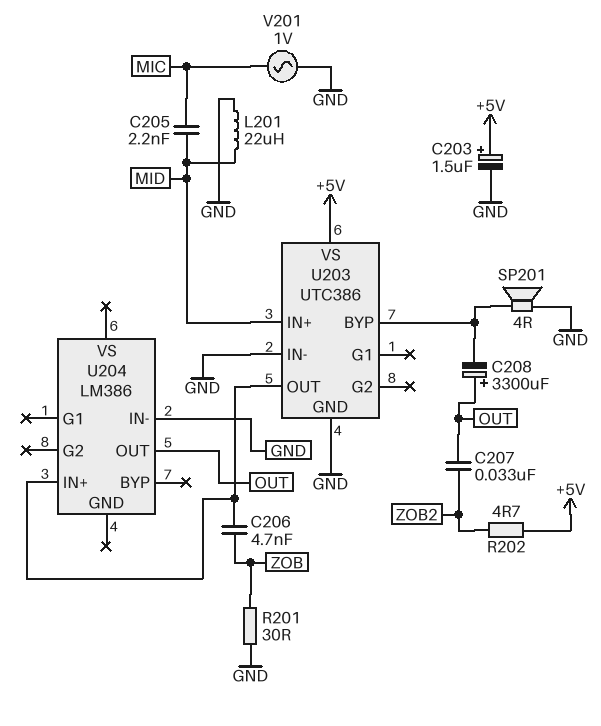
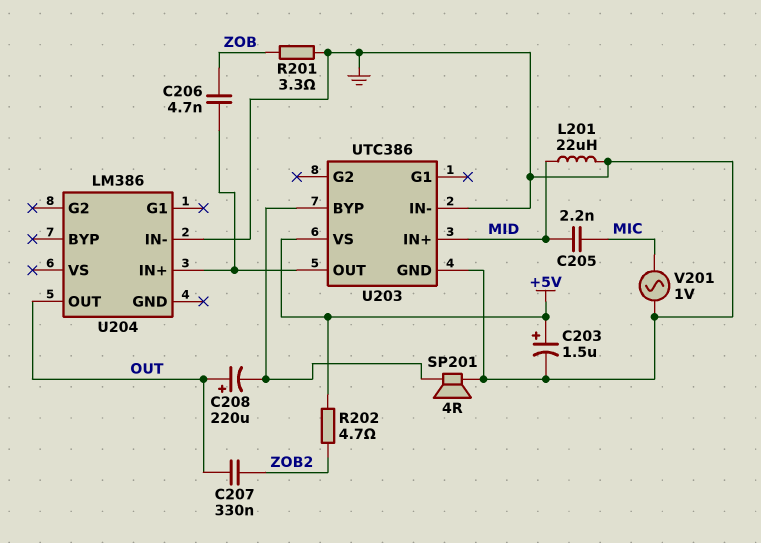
C207: 33nF (OUT, ZOB2) -> 330nF (OUT, ZOB2)
C208: 3300uF (plus OUT, minus U203/BYP) -> 220uF (plus OUT, minus U203/BYP)
R201: 30 (GND, ZOB) -> 3.3 (GND, ZOB)

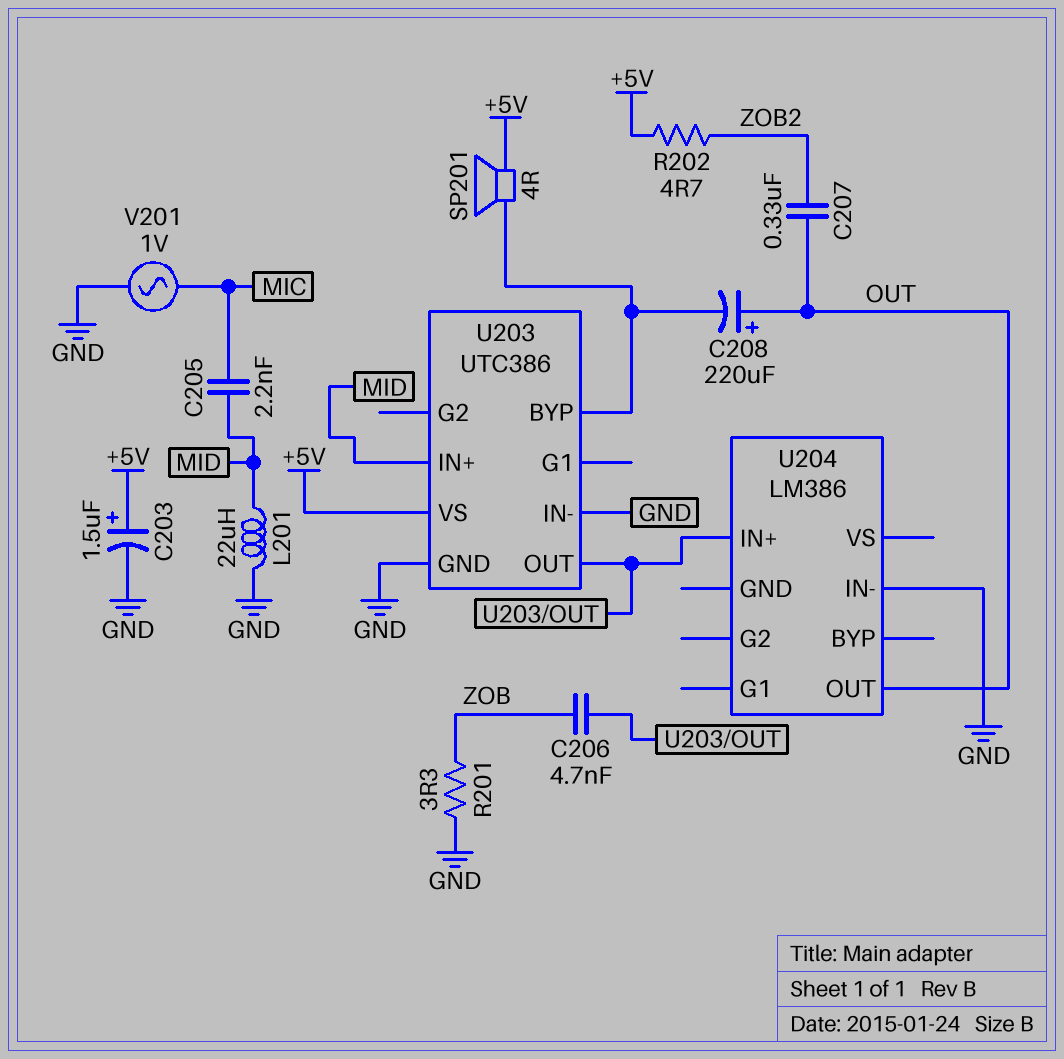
SP201: speaker 4R (GND, U203/BYP) -> speaker 4R (+5V, U203/BYP)

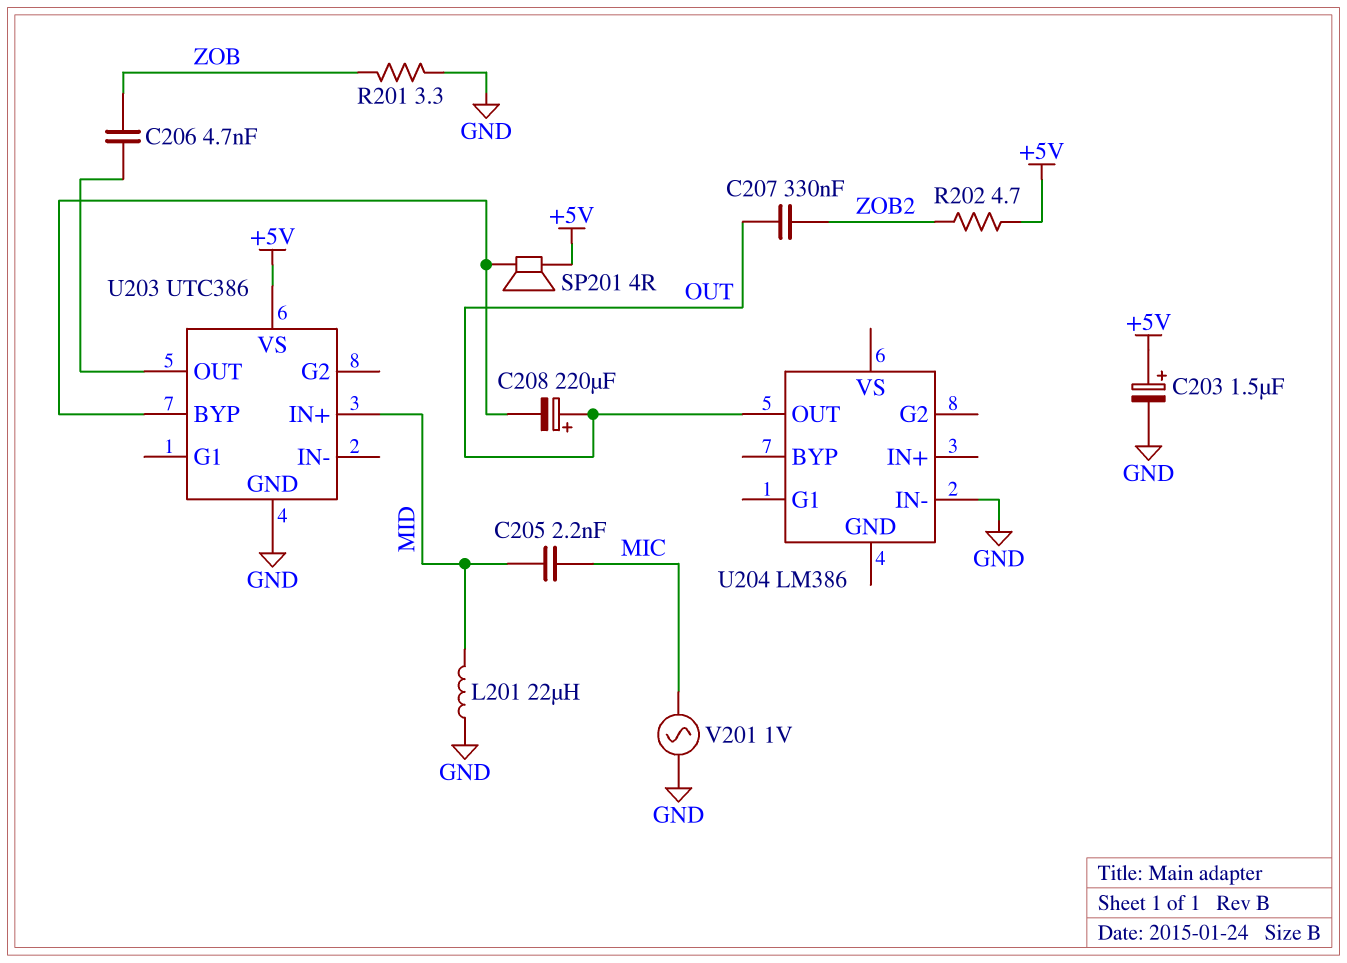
U203 pin IN-: GND -> none
U204 pin IN+: U203/OUT -> none

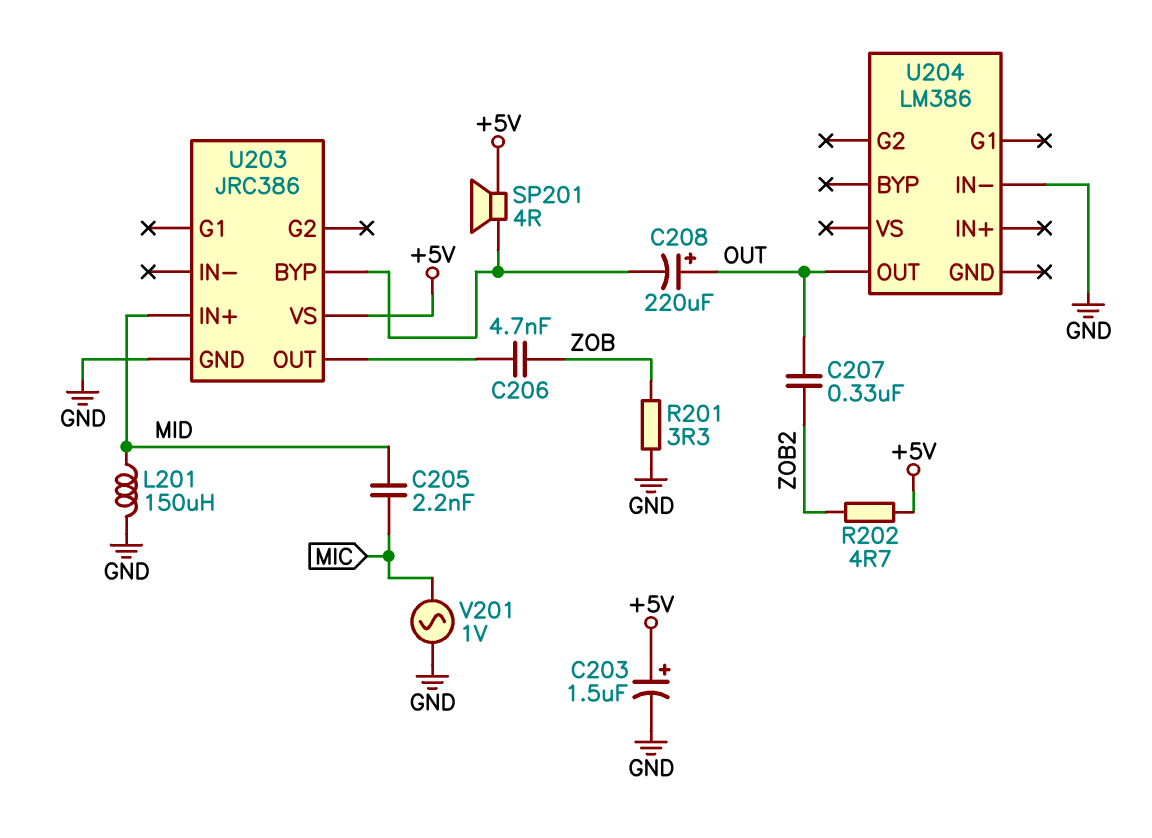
L201: 22uH (GND, MID) -> 150uH (GND, MID)
U203: UTC386 -> JRC386

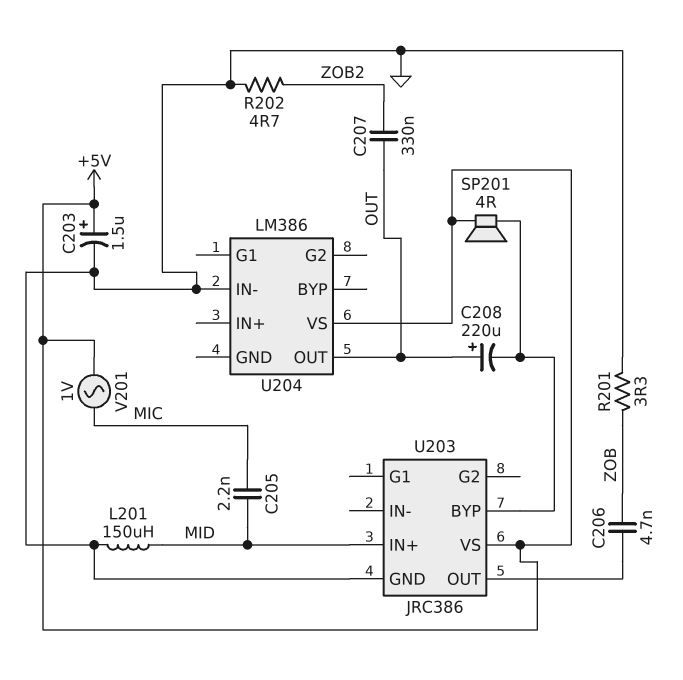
R202: 4.7 (+5V, ZOB2) -> 4.7 (GND, ZOB2)
U204 pin VS: none -> +5V
V201: AC 1V (GND, MIC) -> AC 1V (+5V, MIC)

